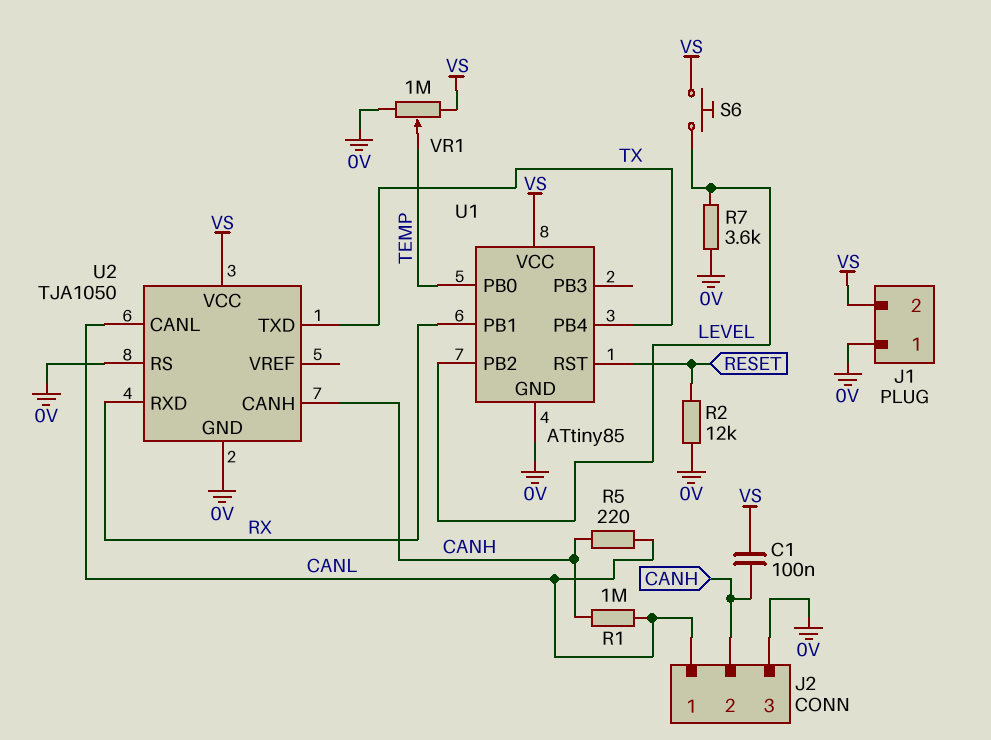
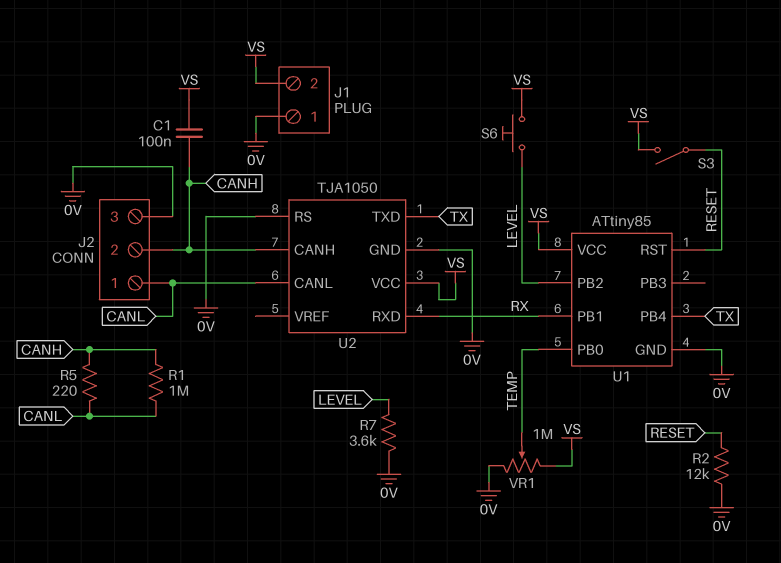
S3: none -> switch (RESET, VS)

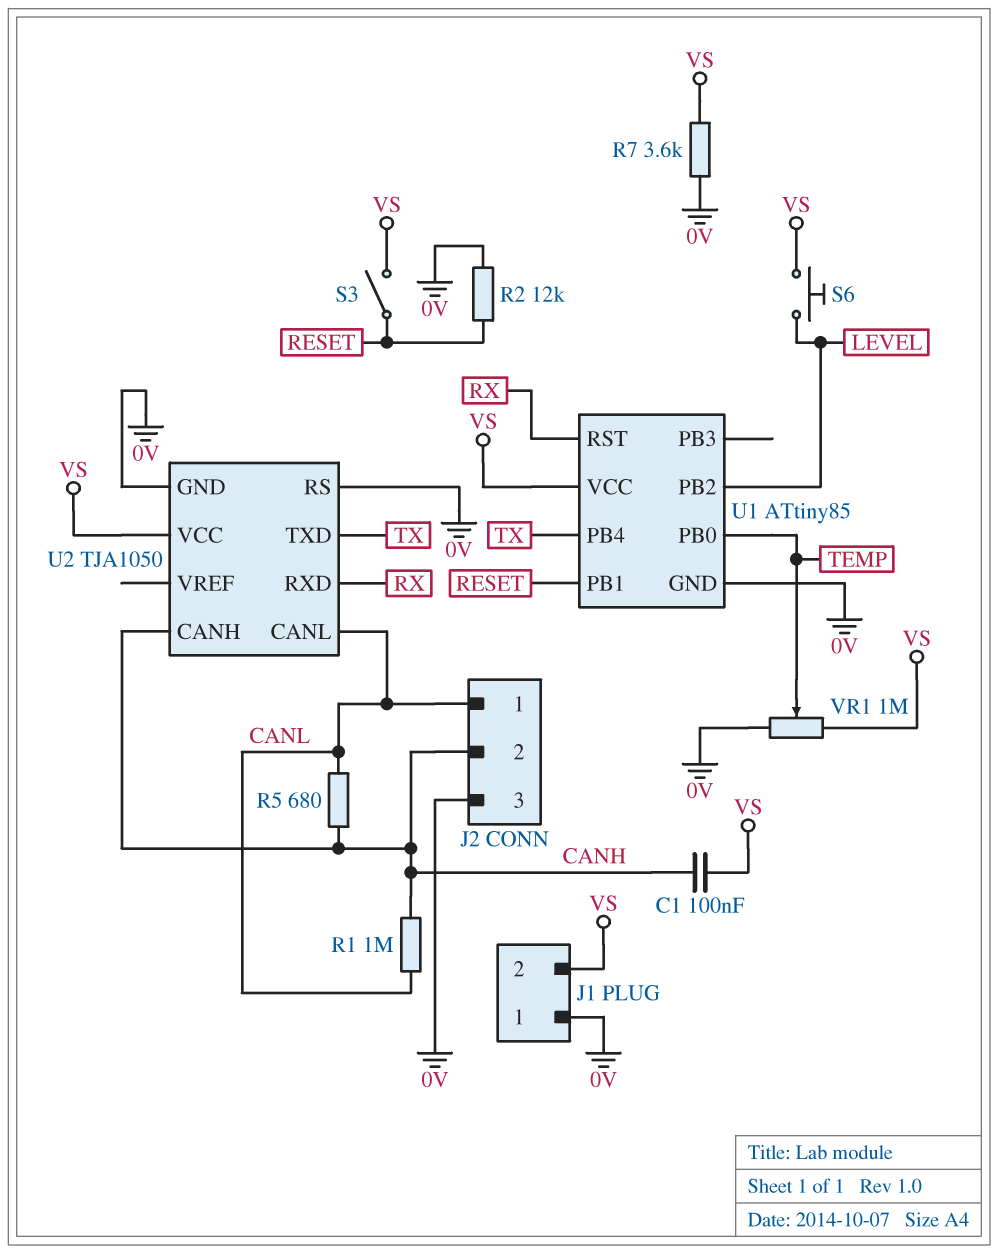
R5: 220 (CANH, CANL) -> 680 (CANH, CANL)
R7: 3.6k (0V, LEVEL) -> 3.6k (0V, VS)
U1 pin PB1: RX -> RESET
U1 pin RST: RESET -> RX

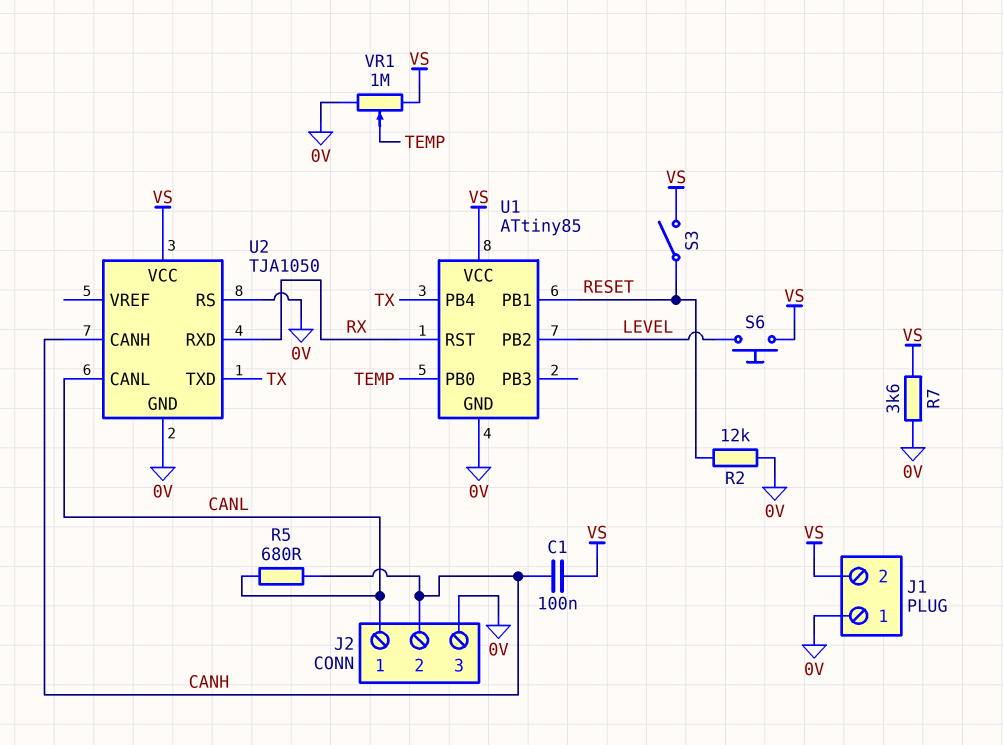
R1: 1M (CANH, CANL) -> none

